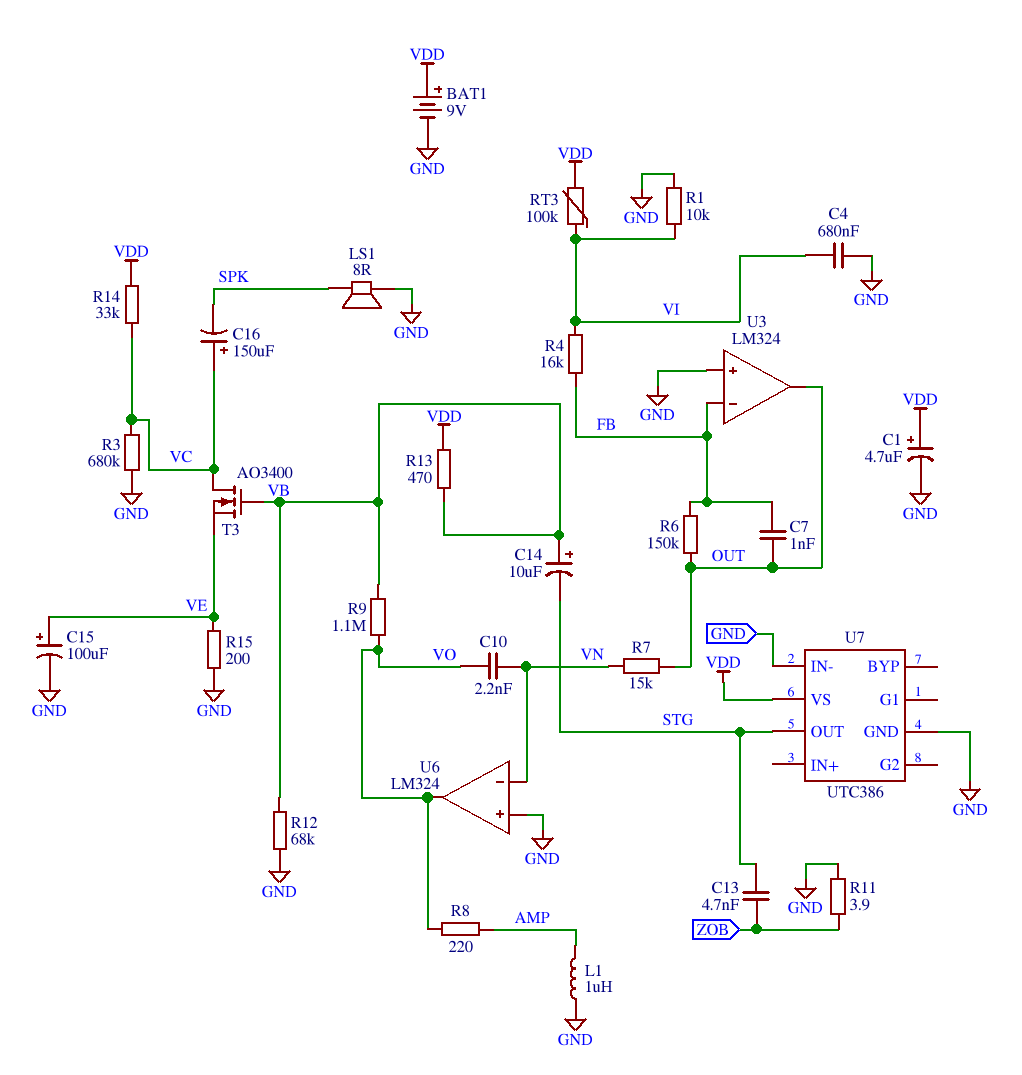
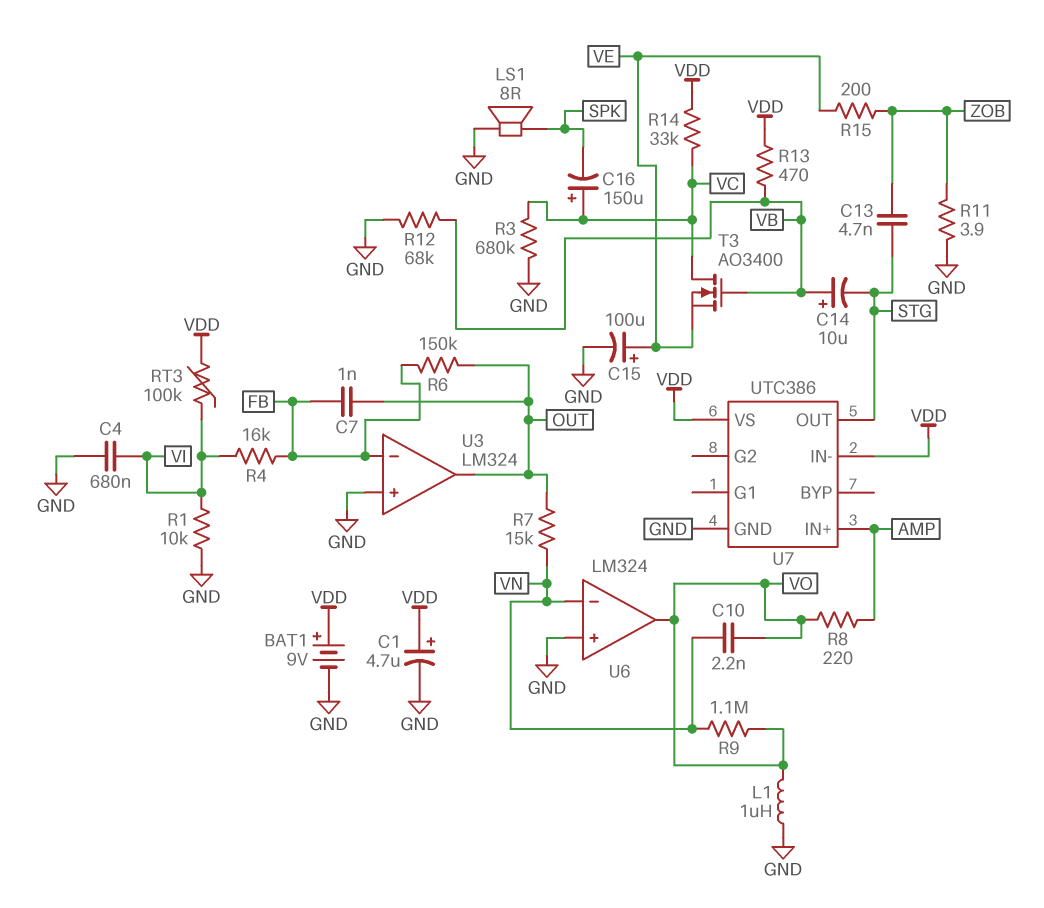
L1: 1uH (AMP, GND) -> 1uH (GND, VO)
R9: 1.1M (VB, VO) -> 1.1M (VN, VO)
R15: 200 (GND, VE) -> 200 (VE, ZOB)
U7 pin IN+: none -> AMP
U7 pin IN-: GND -> VDD

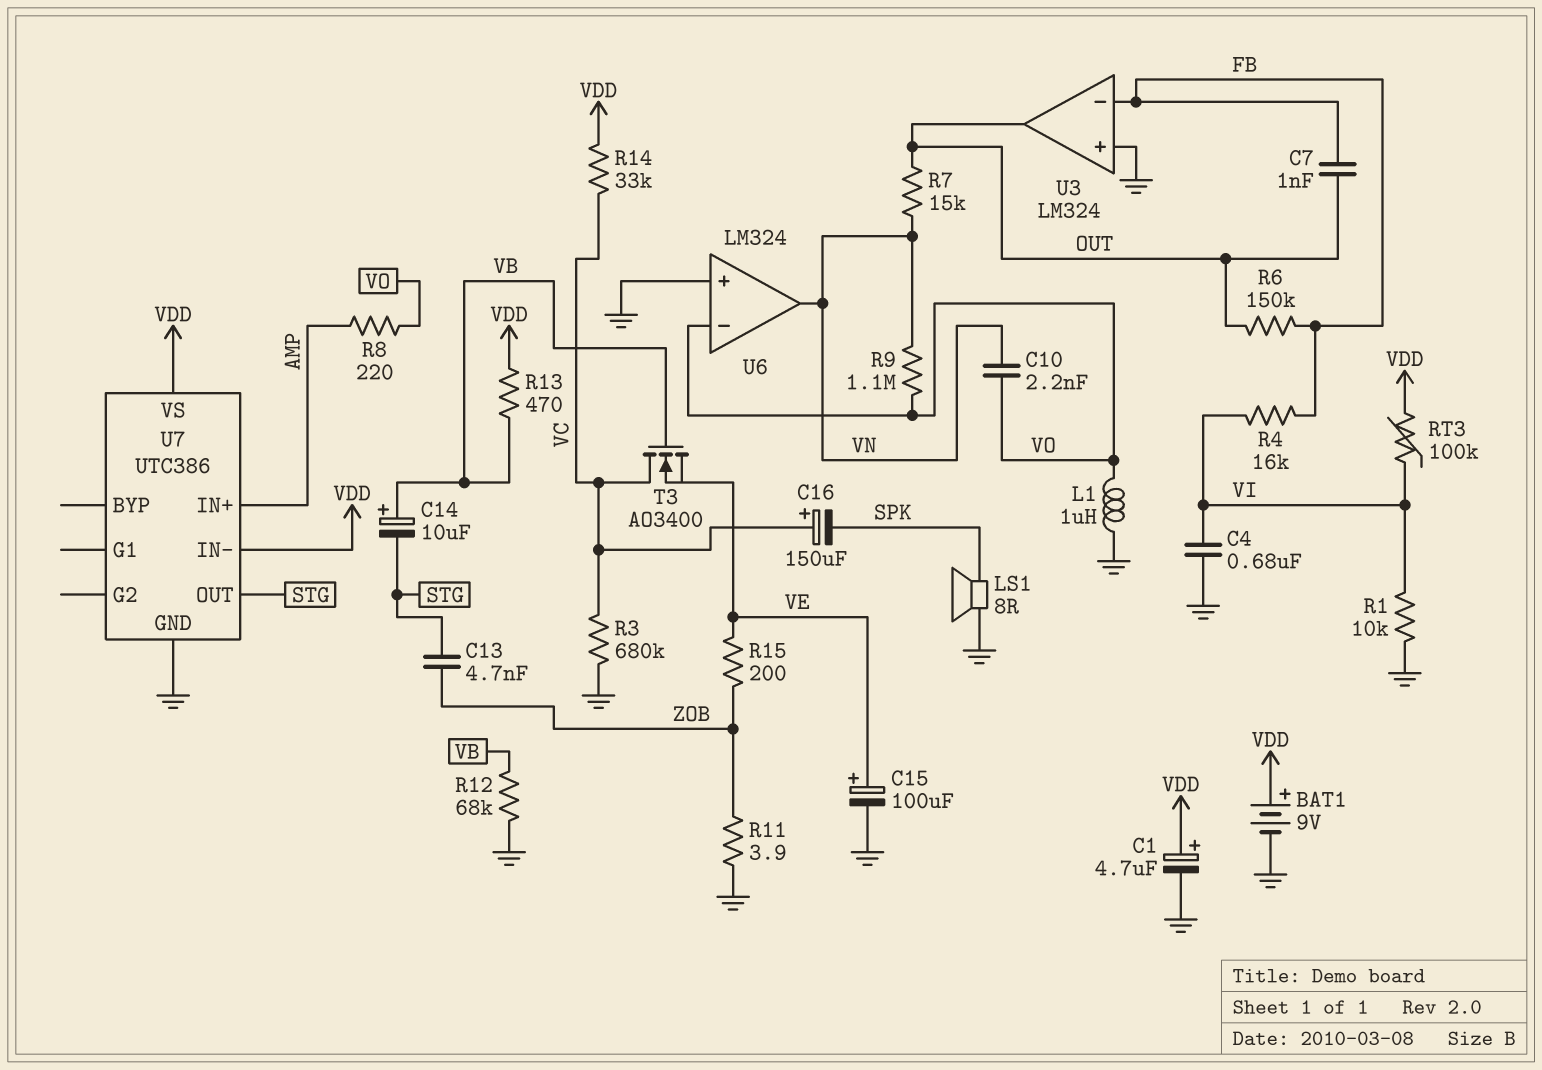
U6 pin in-: VN -> VO
U6 pin out: VO -> VN

